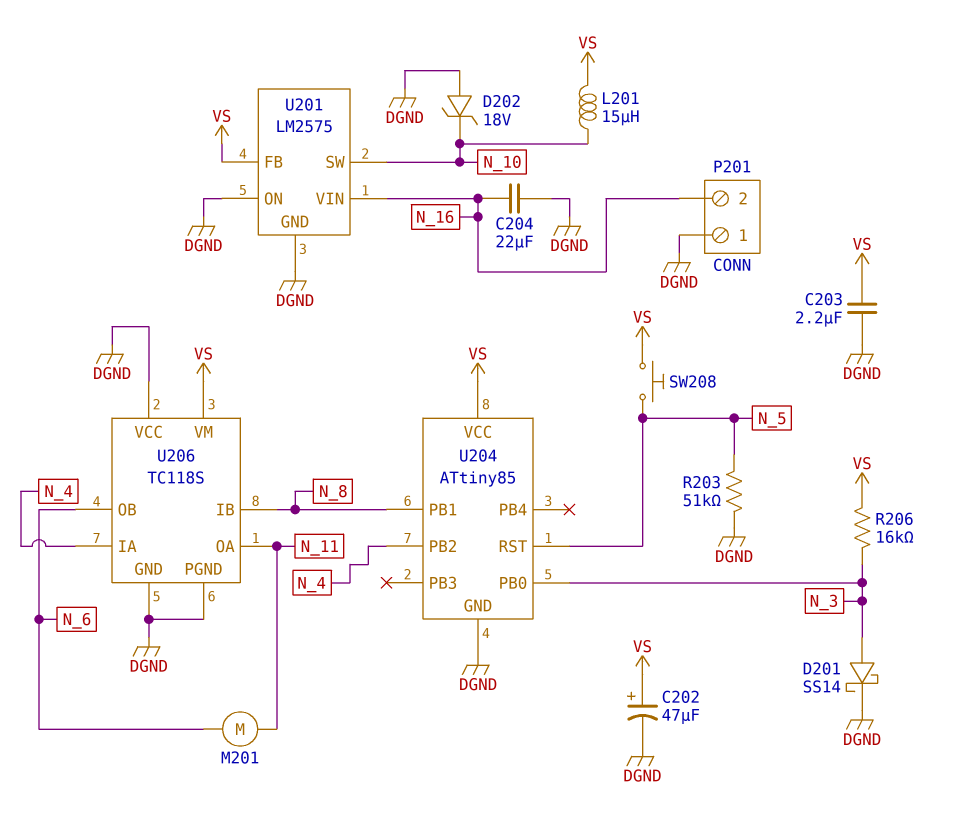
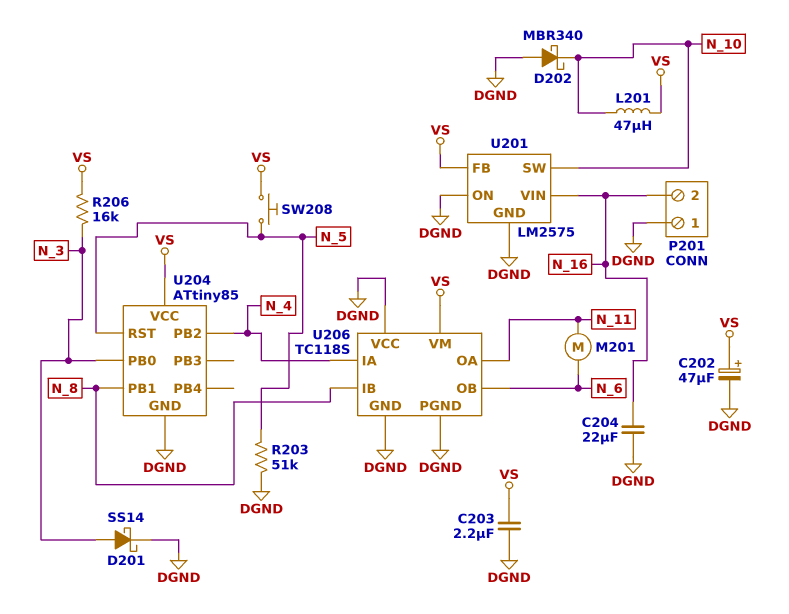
D202: zener 18V (A DGND, K N_10) -> schottky MBR340 (A DGND, K N_10)
L201: 15uH (N_10, VS) -> 47uH (N_10, VS)

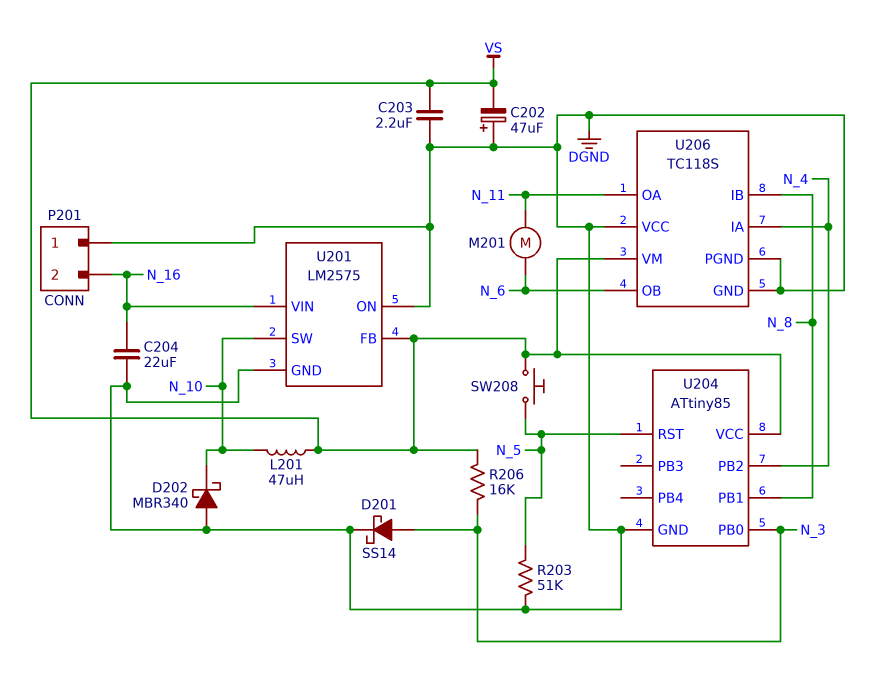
C202: 47uF (plus VS, minus DGND) -> 47uF (plus DGND, minus VS)

